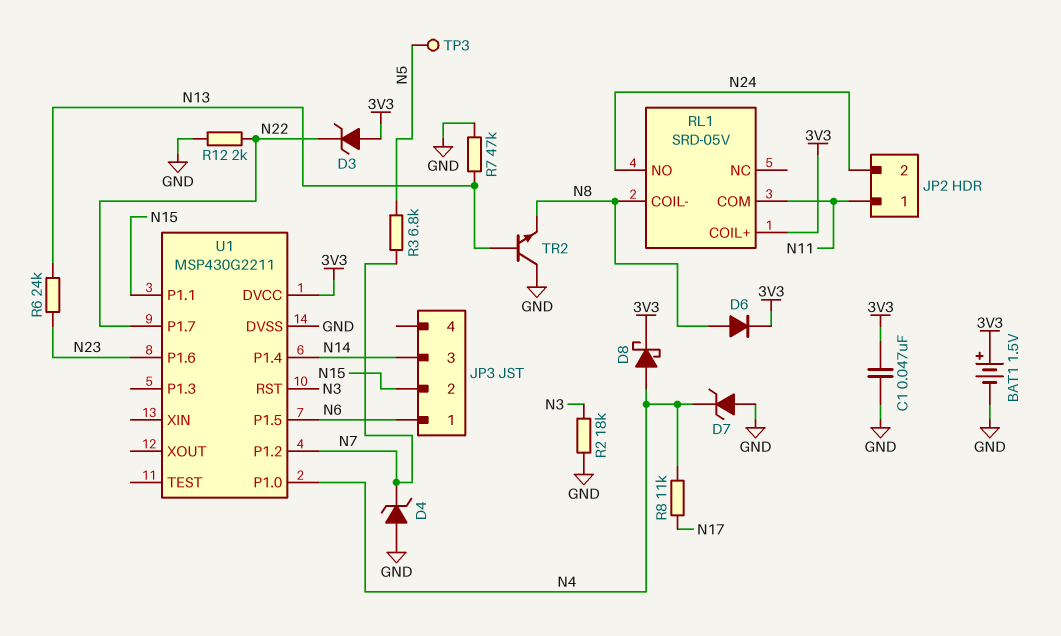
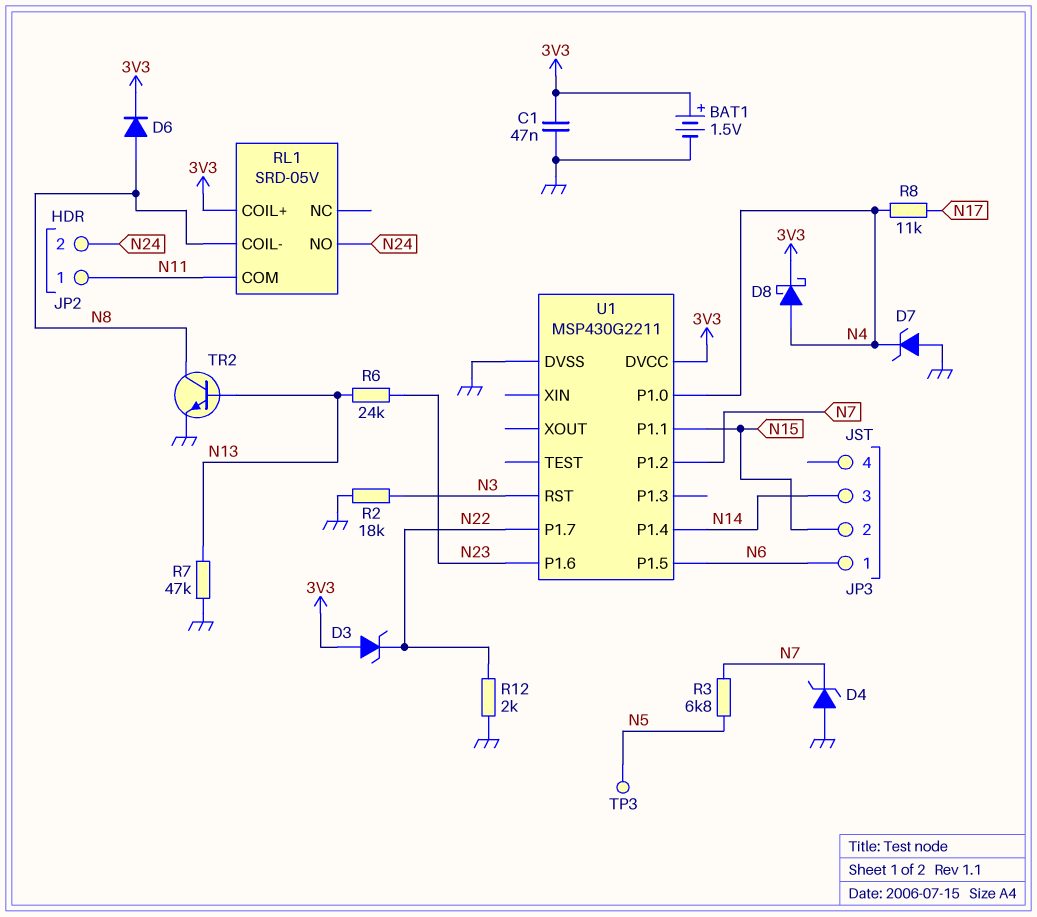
TR2: NPN (B N13, C GND, E N8) -> NPN (B N13, C N8, E GND)

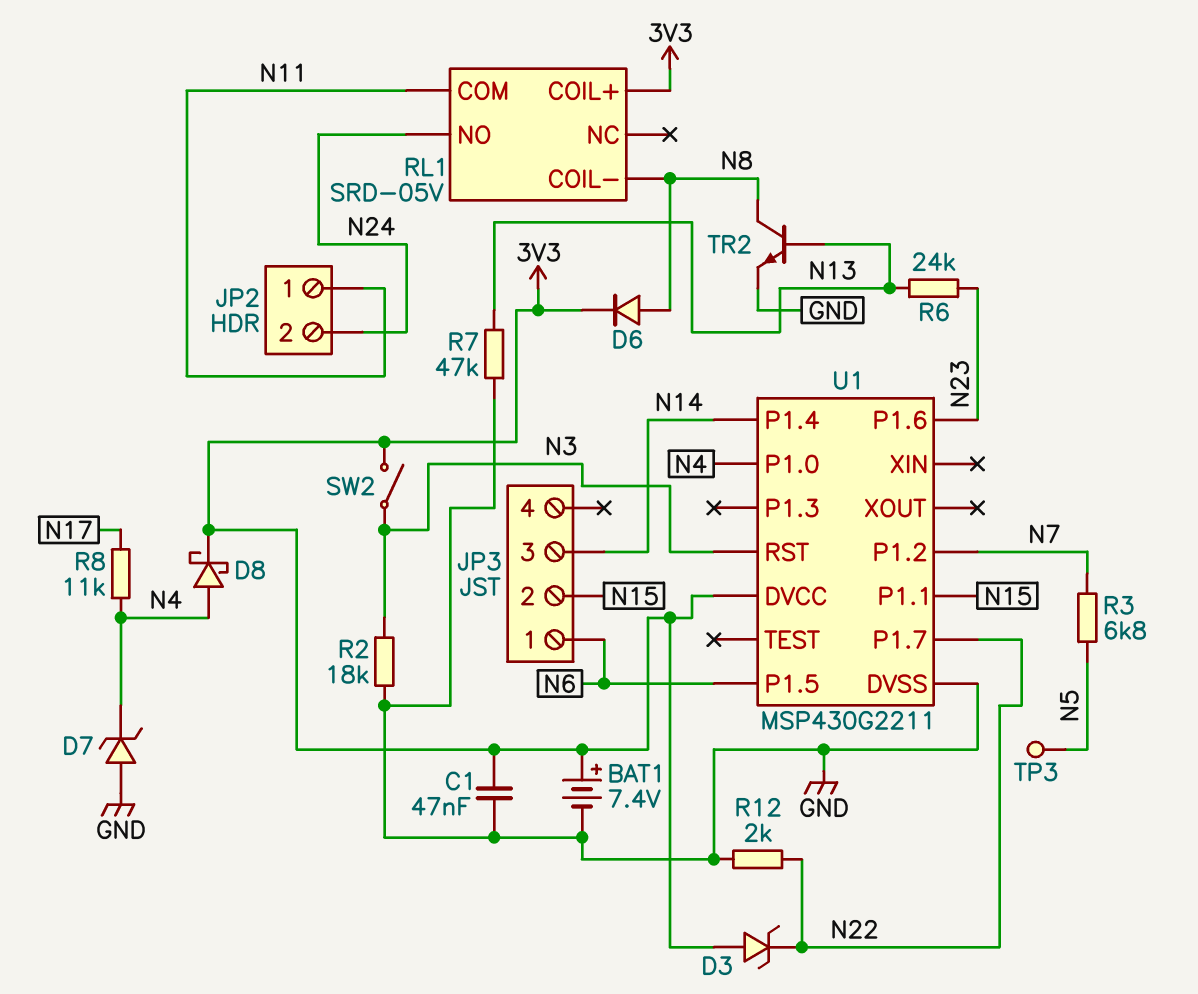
BAT1: 1.5V (plus 3V3, minus GND) -> 7.4V (plus 3V3, minus GND)
D4: zener (A GND, K N7) -> none
SW2: none -> switch (3V3, N3)

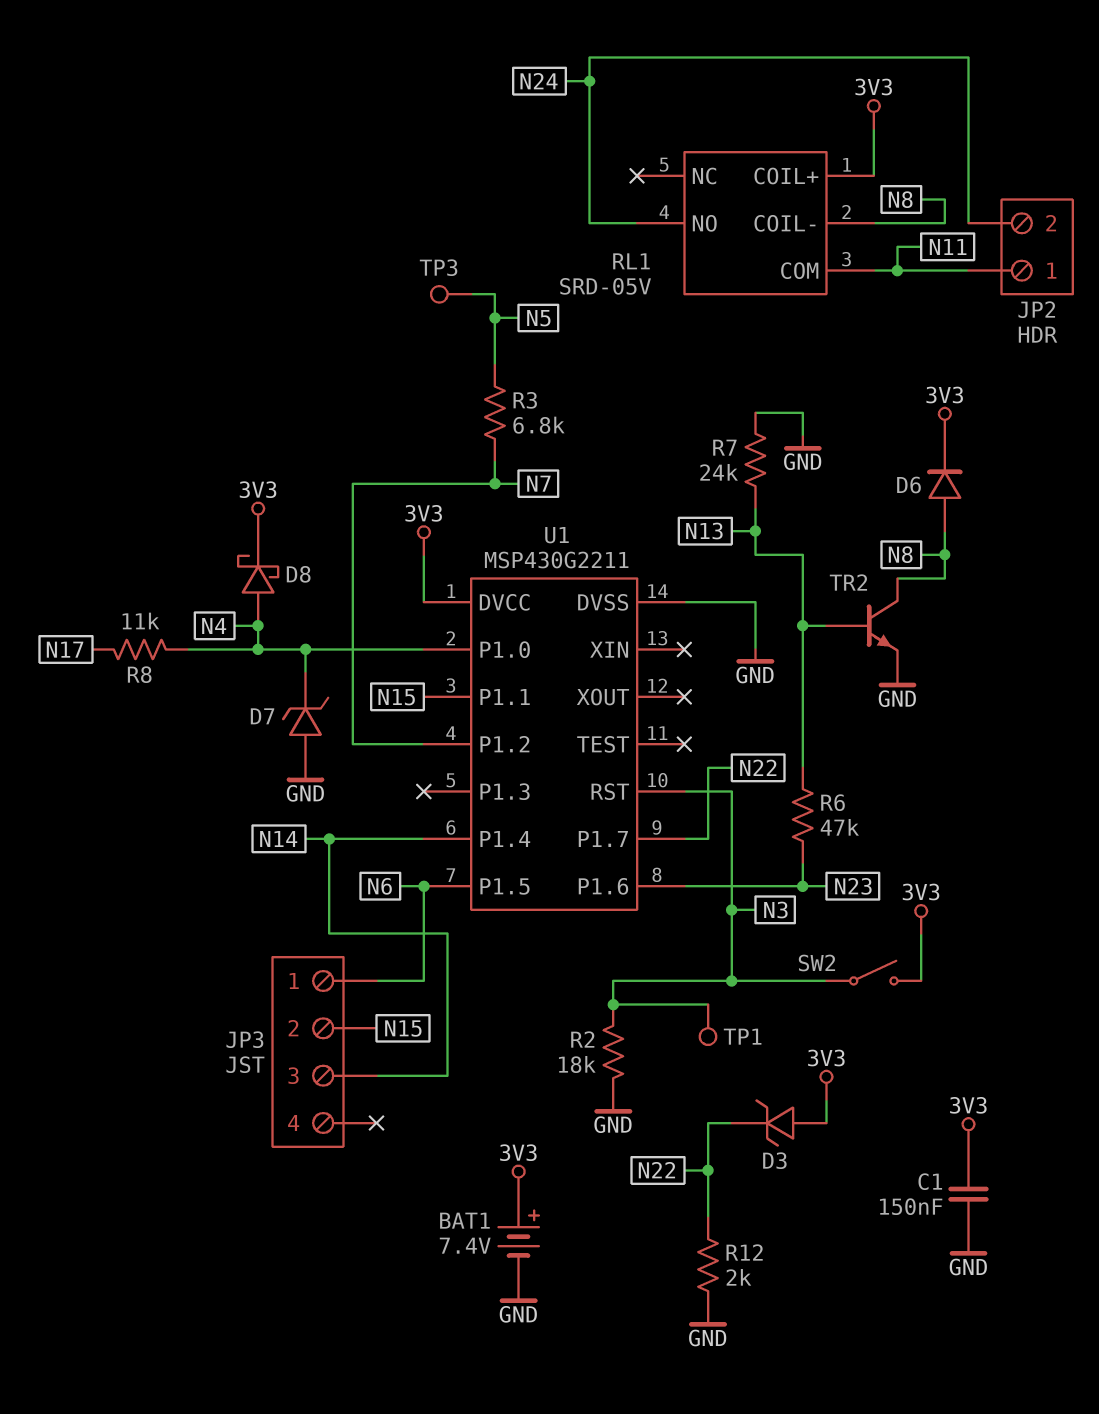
C1: 47nF (3V3, GND) -> 150nF (3V3, GND)
R6: 24k (N13, N23) -> 47k (N13, N23)
R7: 47k (GND, N13) -> 24k (GND, N13)
TP1: none -> test point (N3)

